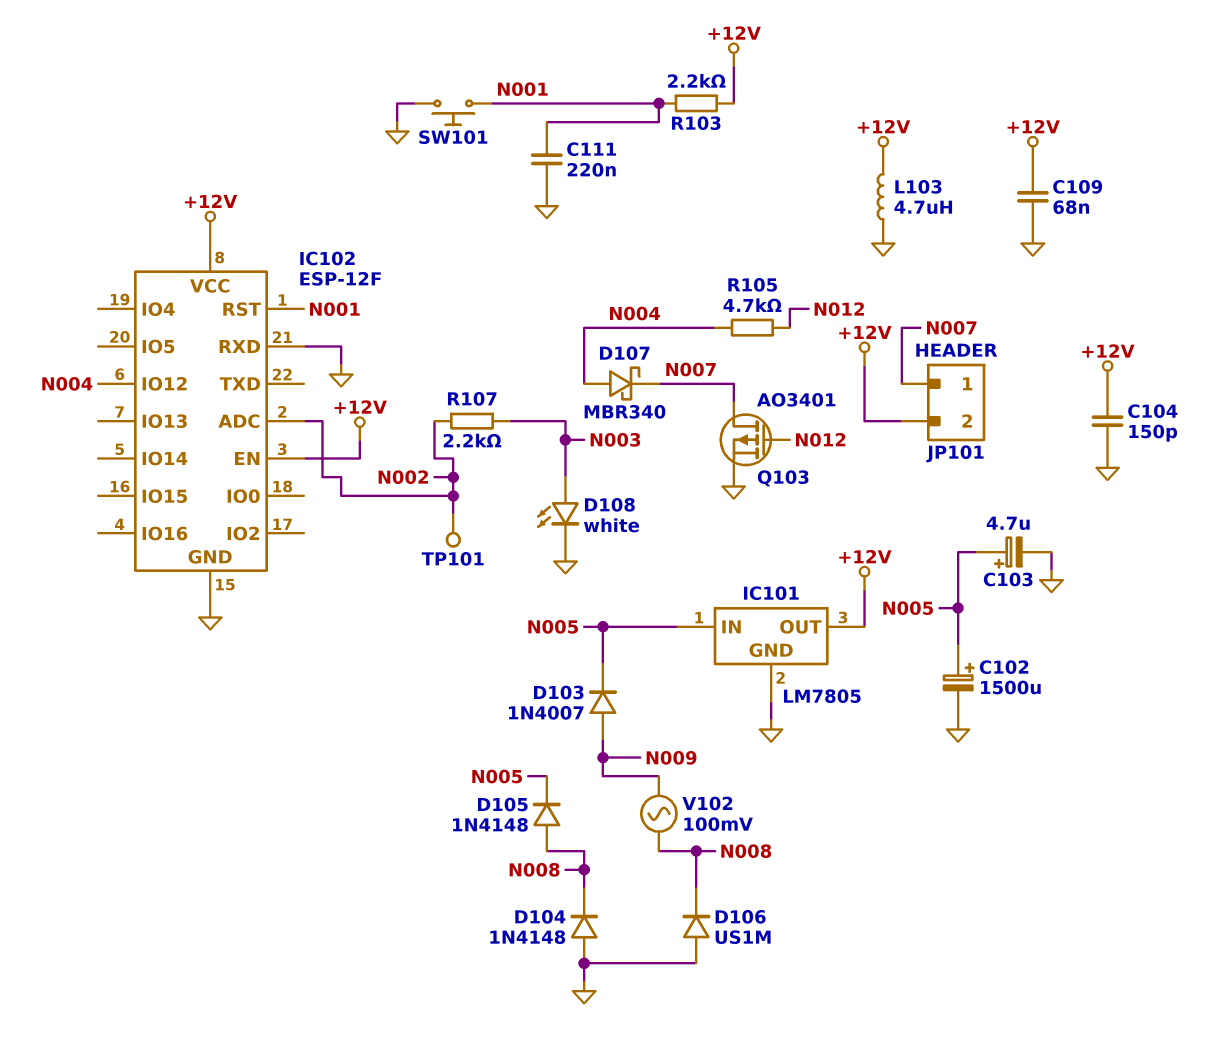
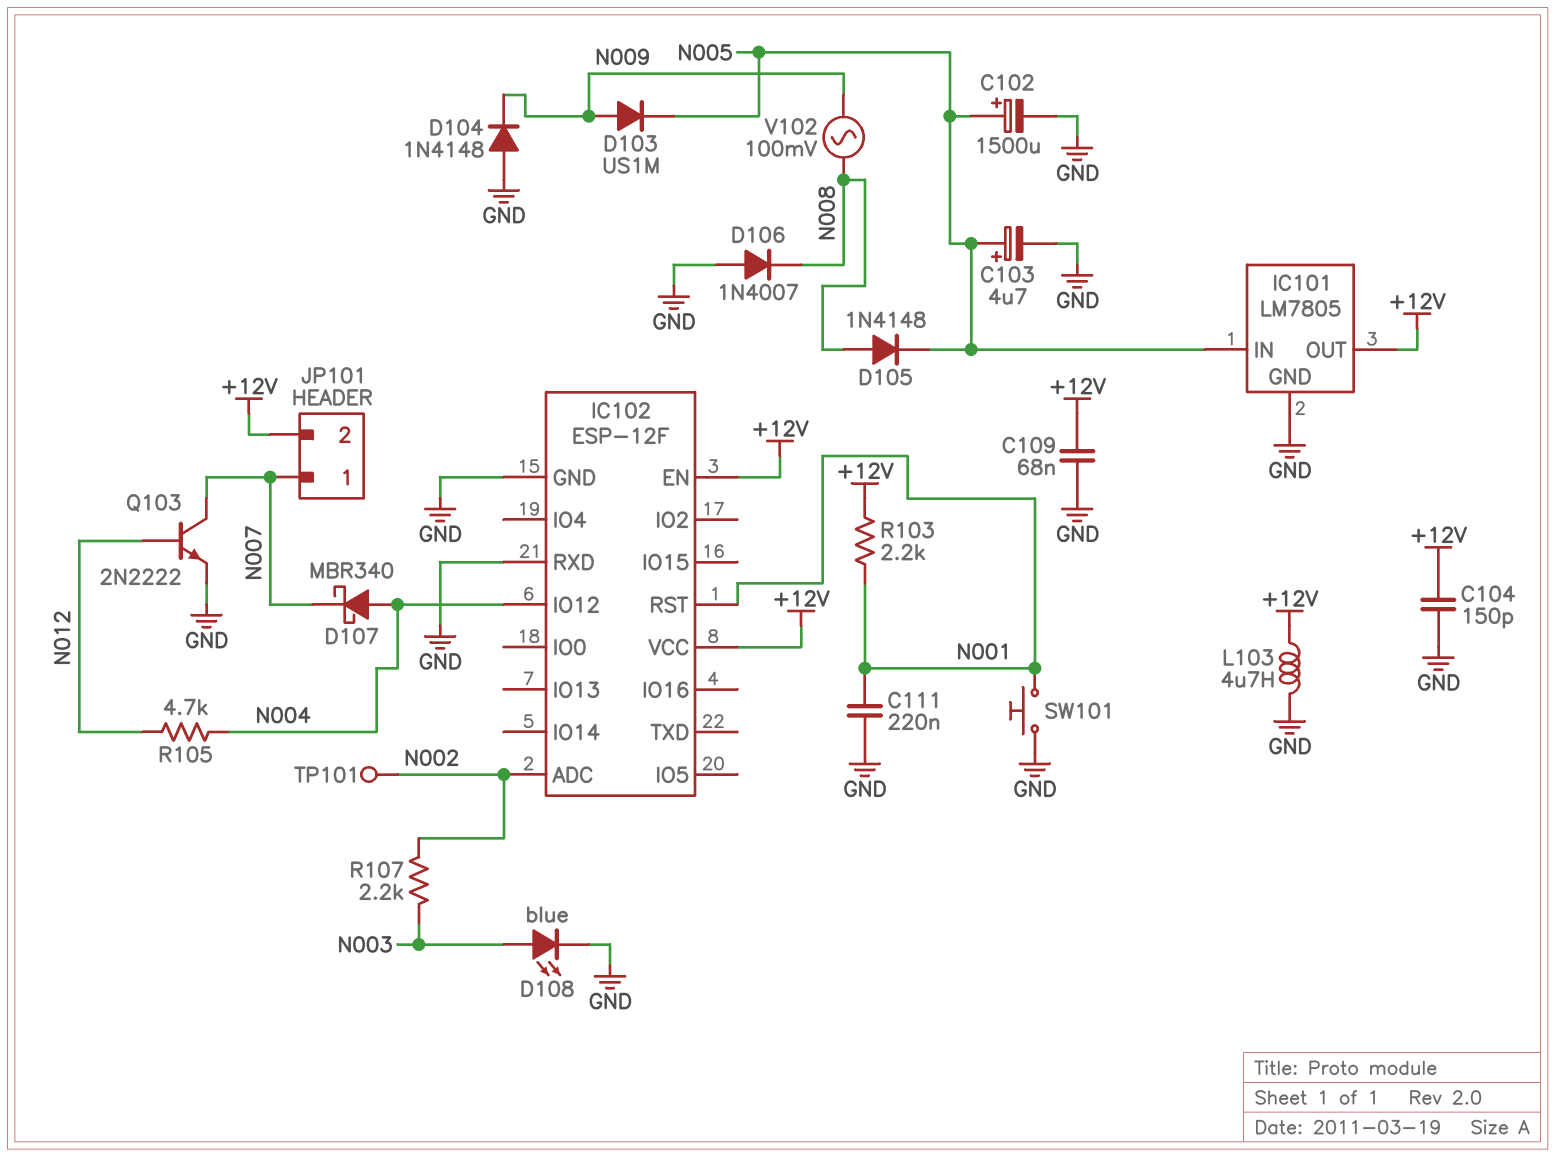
D103: diode 1N4007 (A N009, K N005) -> diode US1M (A N009, K N005)
D104: diode 1N4148 (A GND, K N008) -> diode 1N4148 (A GND, K N009)
D106: diode US1M (A GND, K N008) -> diode 1N4007 (A GND, K N008)
D108: LED white (A N003, K GND) -> LED blue (A N003, K GND)
Q103: PMOS AO3401 (G N012, D N007, S GND) -> NPN 2N2222 (B N012, C N007, E GND)

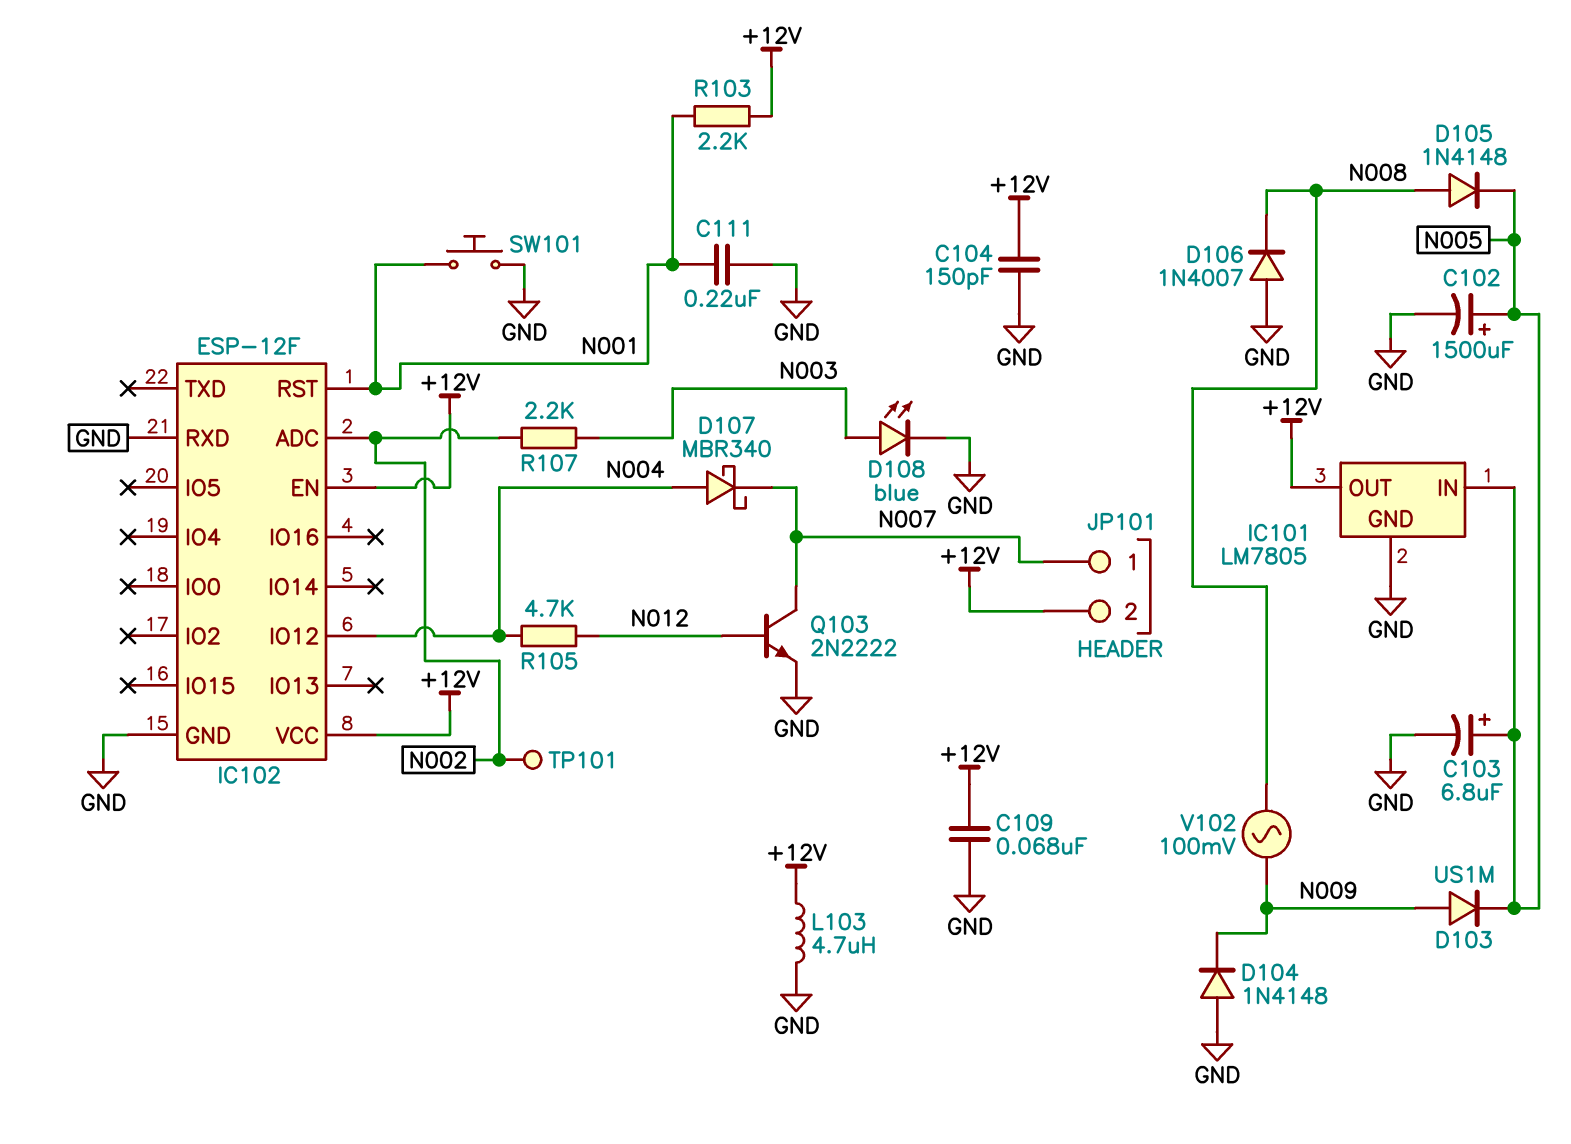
C103: 4.7uF (plus N005, minus GND) -> 6.8uF (plus N005, minus GND)

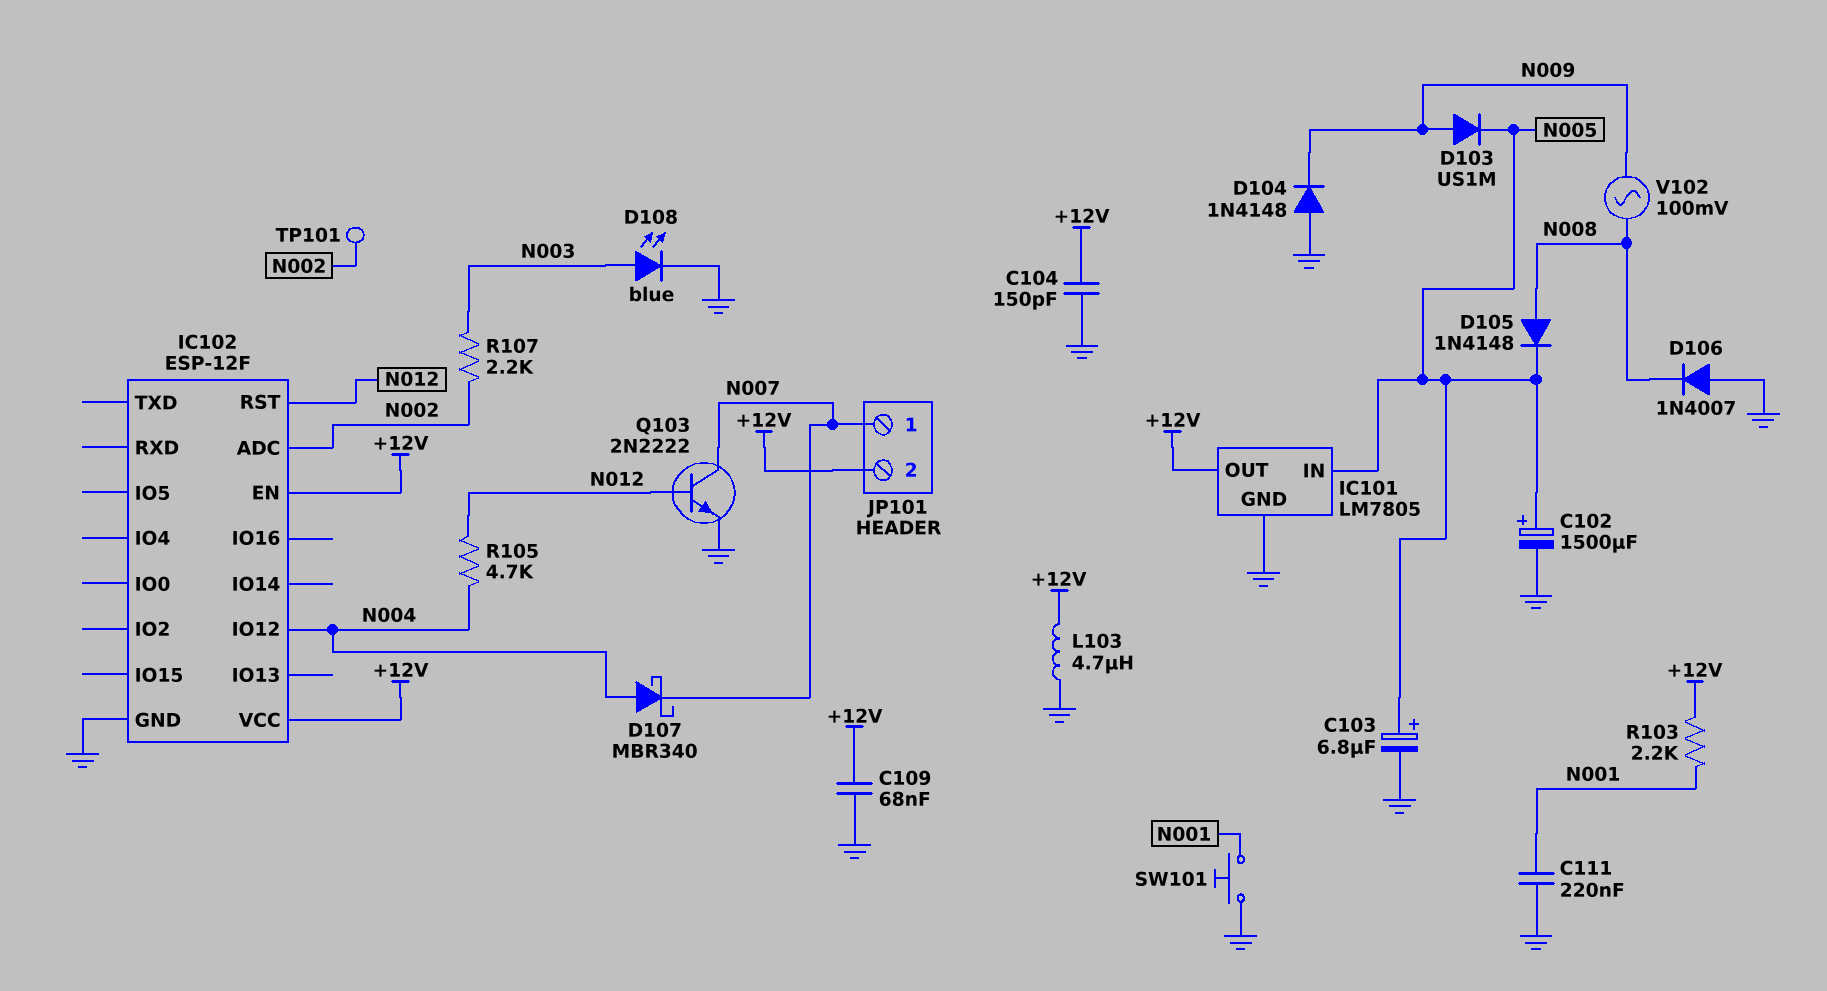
IC102 pin RST: N001 -> N012
IC102 pin RXD: GND -> none

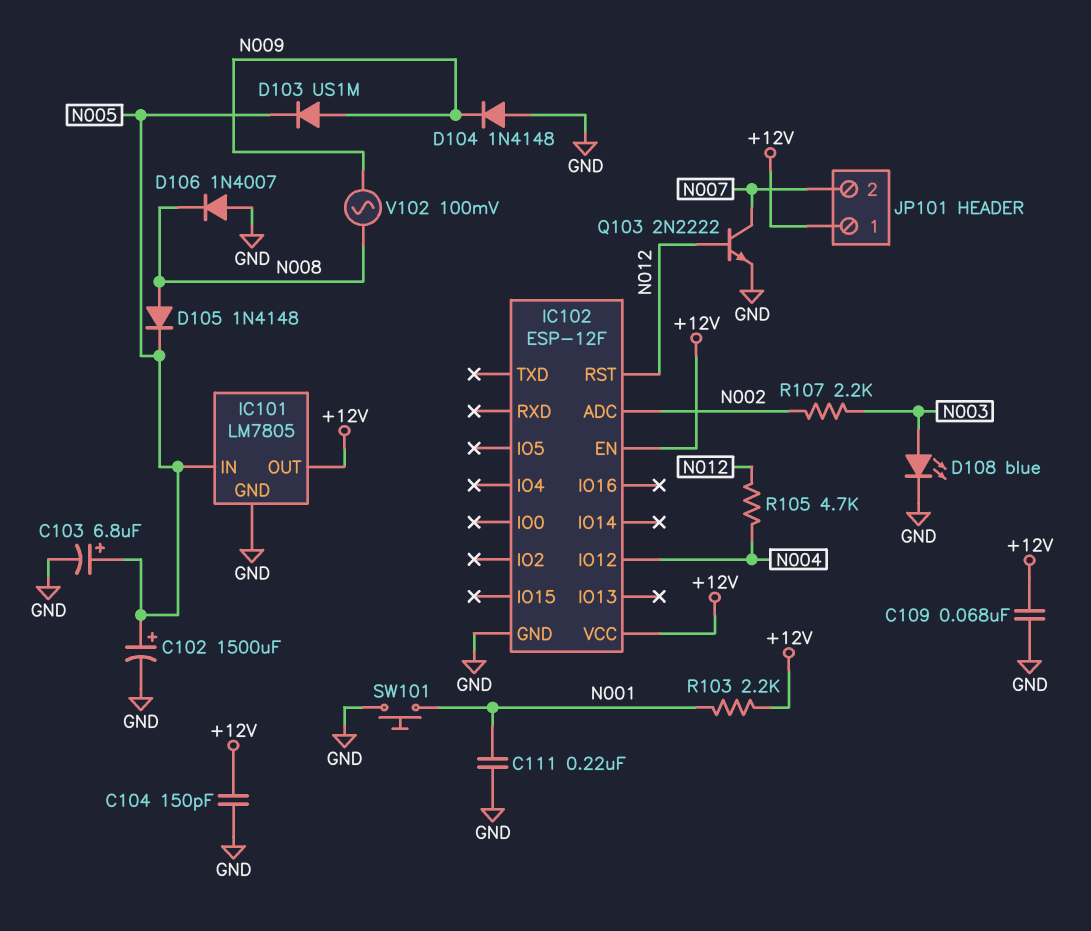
D107: schottky MBR340 (A N004, K N007) -> none
JP101 pin 1: N007 -> +12V
JP101 pin 2: +12V -> N007
L103: 4.7uH (+12V, GND) -> none
TP101: test point (N002) -> none

